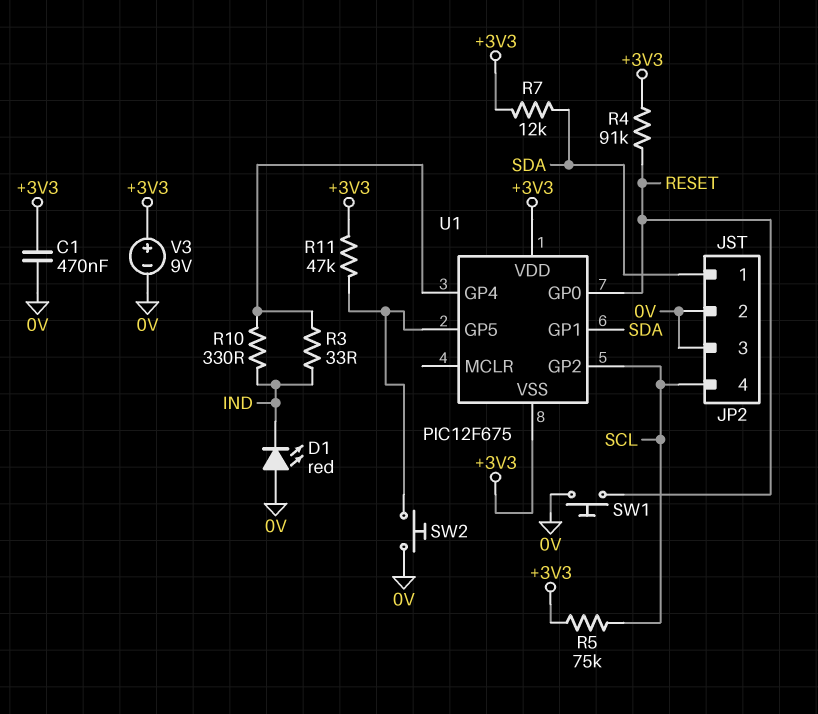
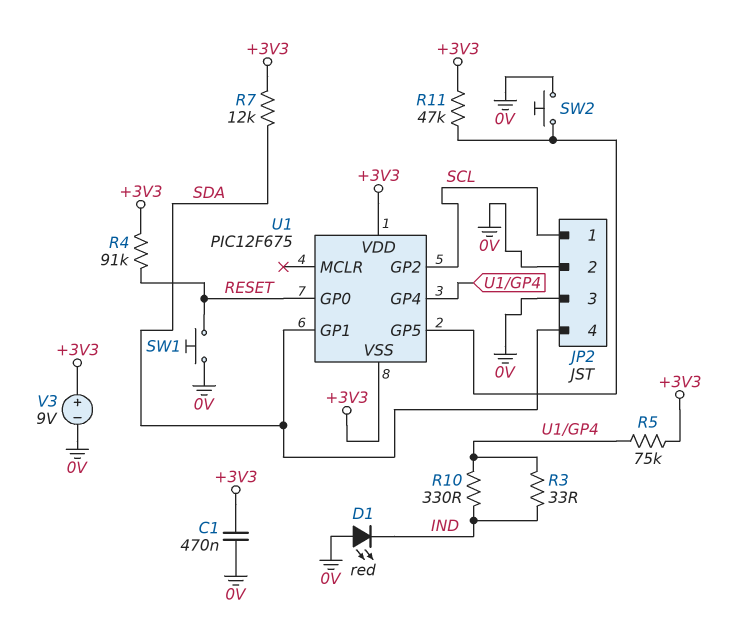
JP2 pin 1: SDA -> SCL
JP2 pin 4: SCL -> SDA
R5: 75k (+3V3, SCL) -> 75k (+3V3, U1/GP4)

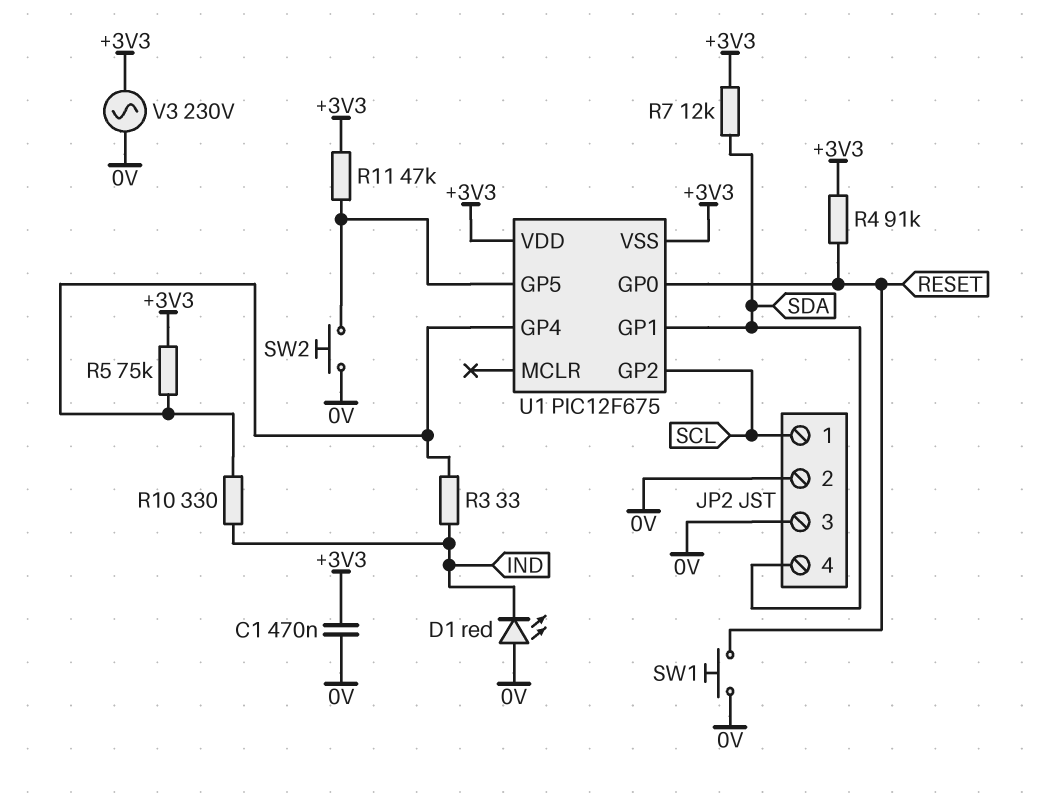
V3: 9V (plus +3V3, minus 0V) -> AC 230V (+3V3, 0V)

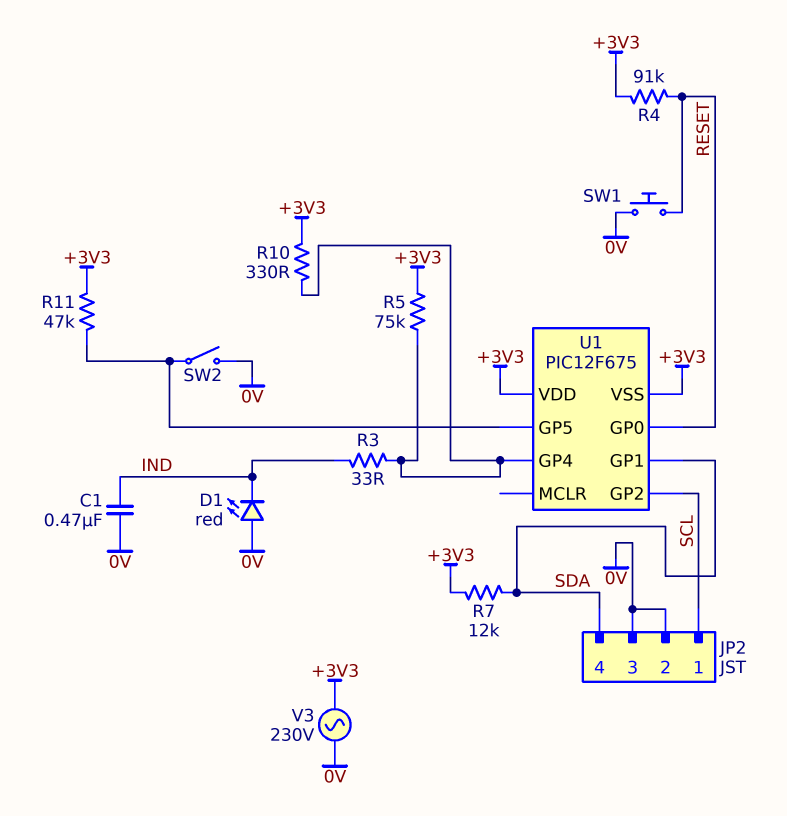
C1: 470nF (+3V3, 0V) -> 470nF (0V, IND)
R10: 330 (IND, U1/GP4) -> 330 (+3V3, U1/GP4)
SW2: button (0V, U1/GP5) -> switch (0V, U1/GP5)

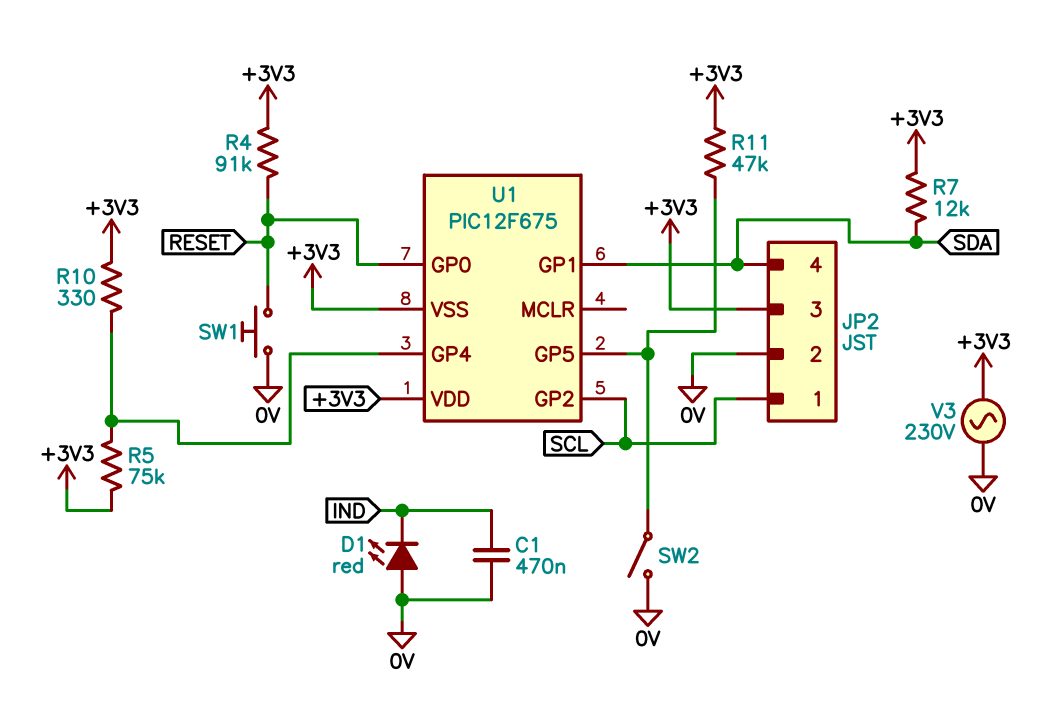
JP2 pin 3: 0V -> +3V3
R3: 33 (IND, U1/GP4) -> none

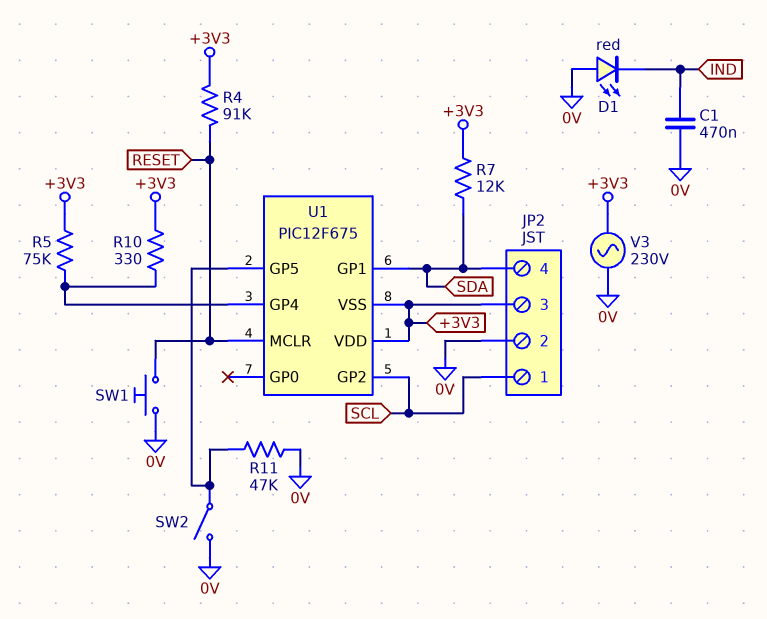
R11: 47k (+3V3, U1/GP5) -> 47k (0V, U1/GP5)
U1 pin GP0: RESET -> none
U1 pin MCLR: none -> RESET

